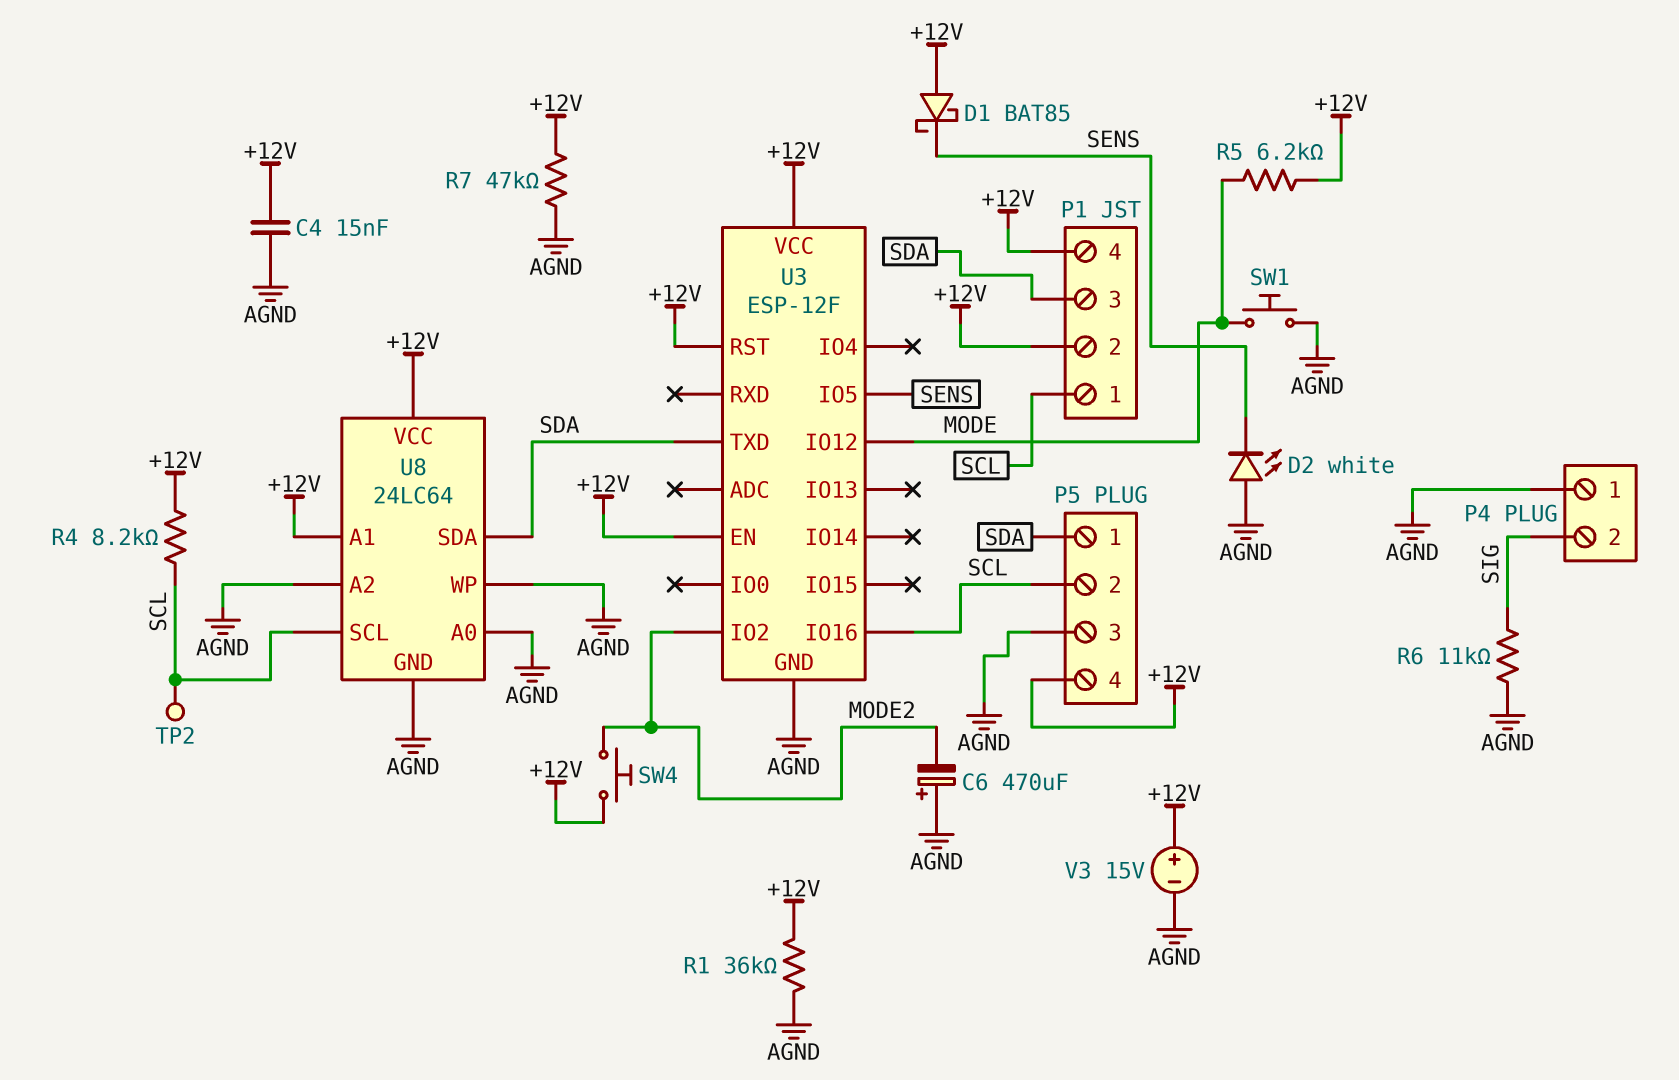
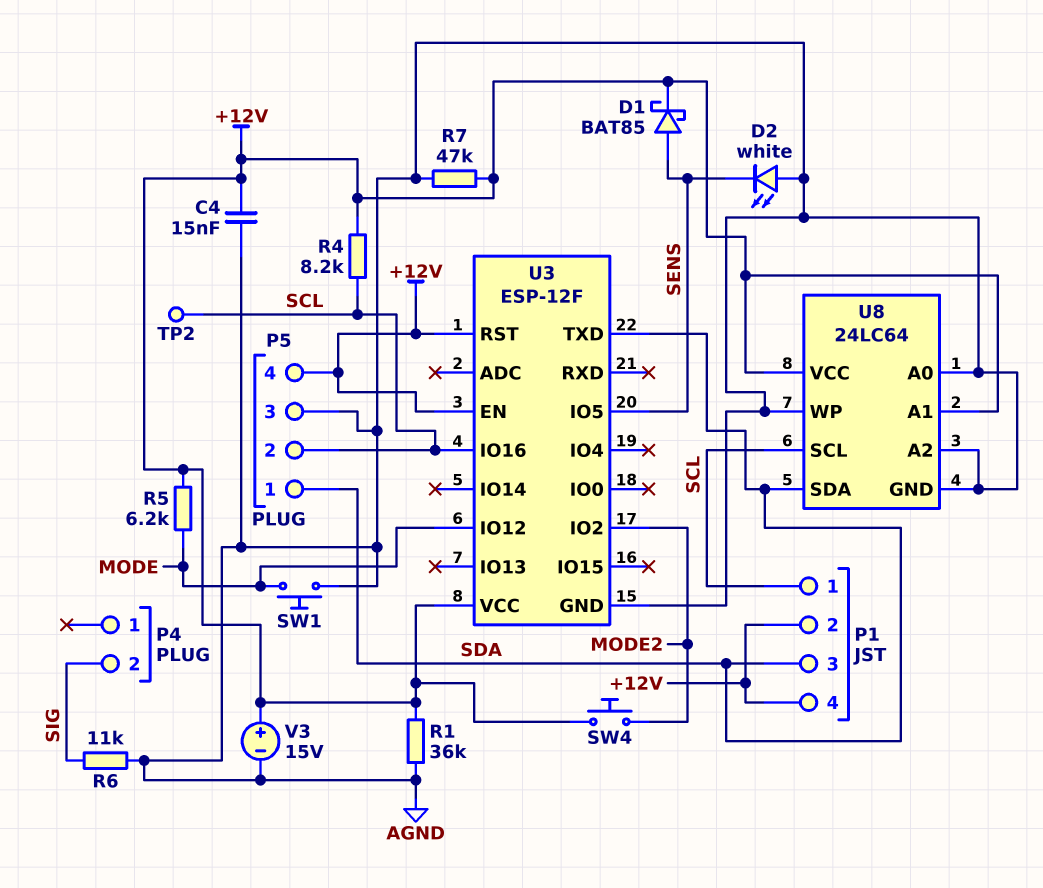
C6: 470uF (plus AGND, minus MODE2) -> none
D1: schottky BAT85 (A +12V, K SENS) -> schottky BAT85 (A SENS, K +12V)
P4 pin 1: AGND -> none

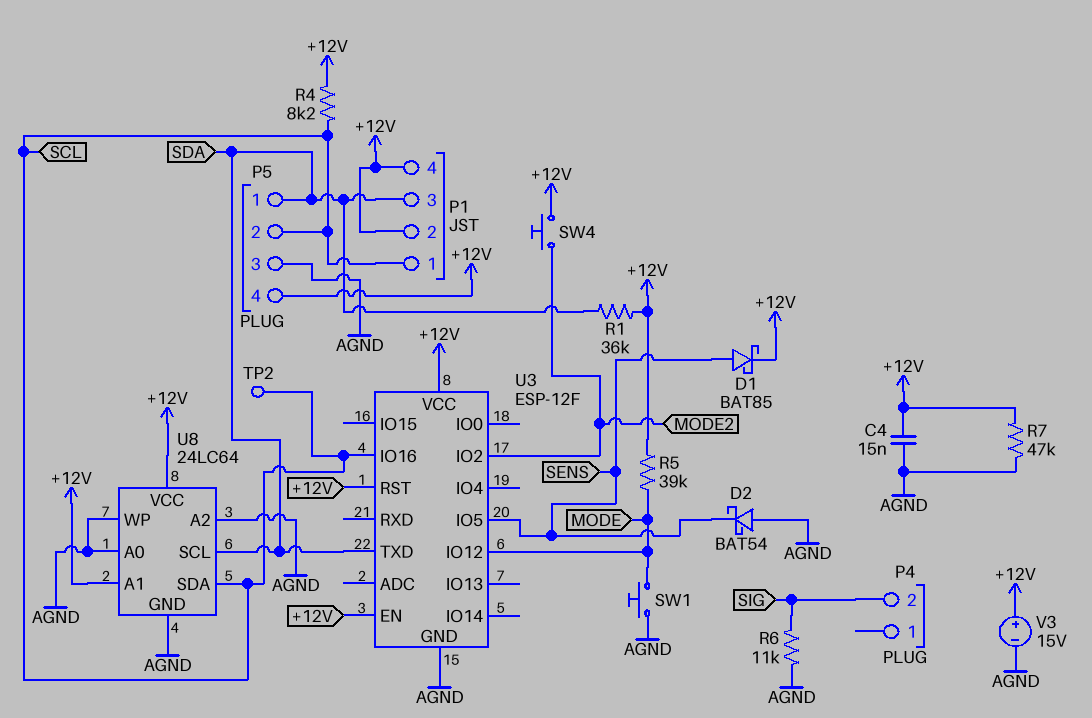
D2: LED white (A AGND, K SENS) -> schottky BAT54 (A AGND, K SENS)
R1: 36k (+12V, AGND) -> 36k (+12V, SDA)
R5: 6.2k (+12V, MODE) -> 39k (+12V, MODE)
U8 pin SCL: SCL -> SDA
U8 pin SDA: SDA -> SCL

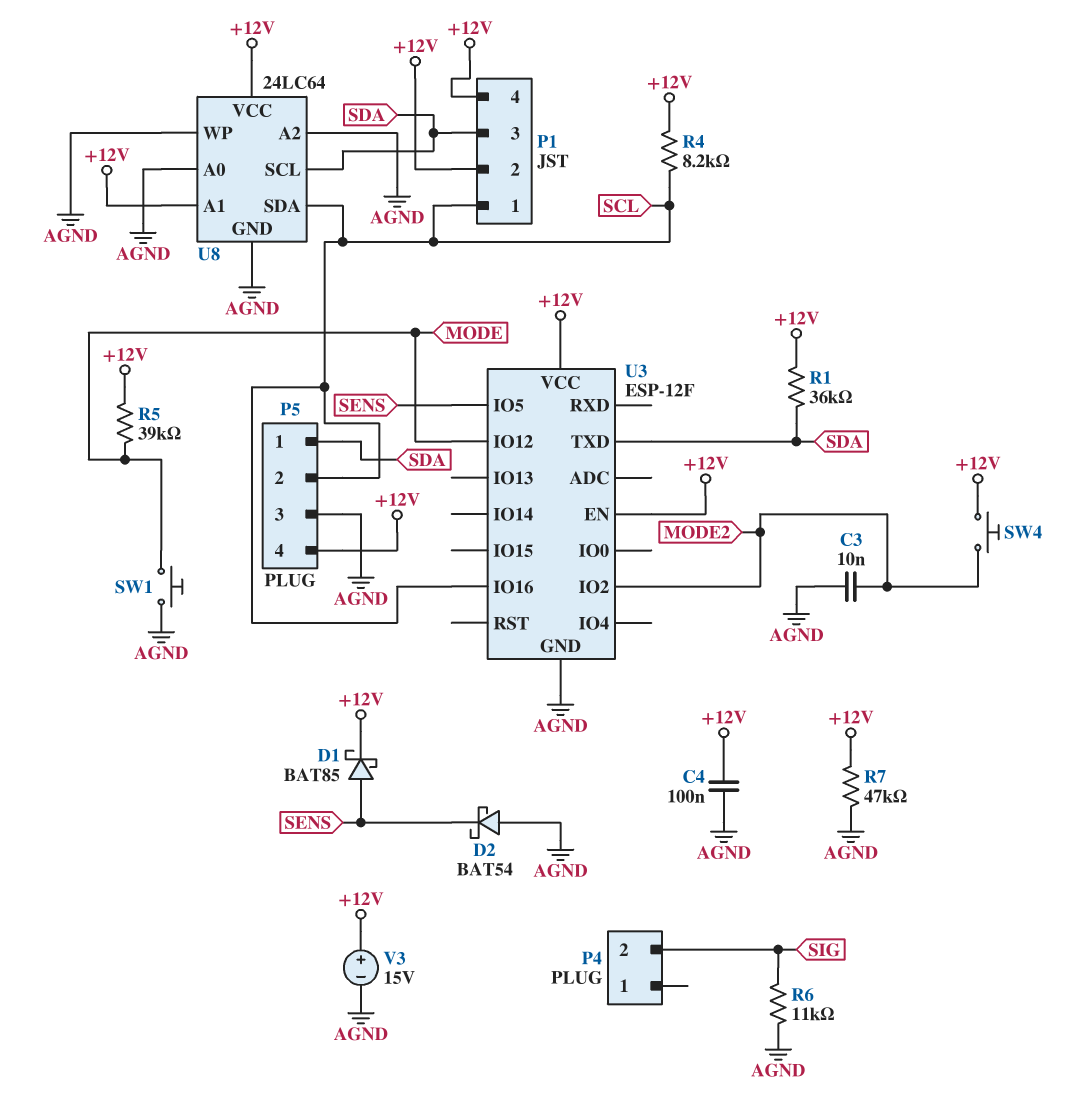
C3: none -> 10nF (AGND, MODE2)
C4: 15nF (+12V, AGND) -> 100nF (+12V, AGND)
TP2: test point (SCL) -> none
U3 pin RST: +12V -> none

